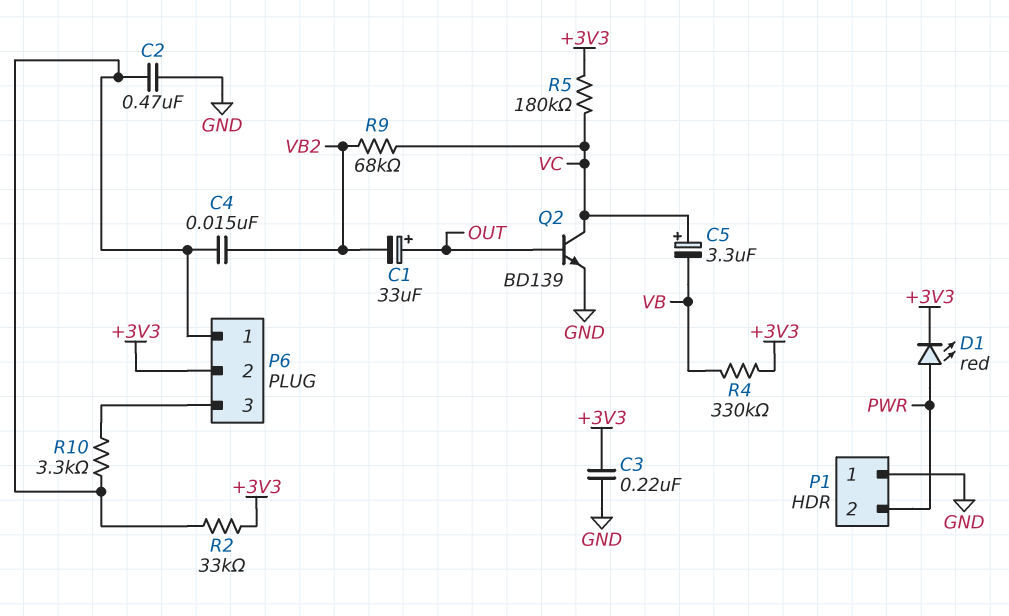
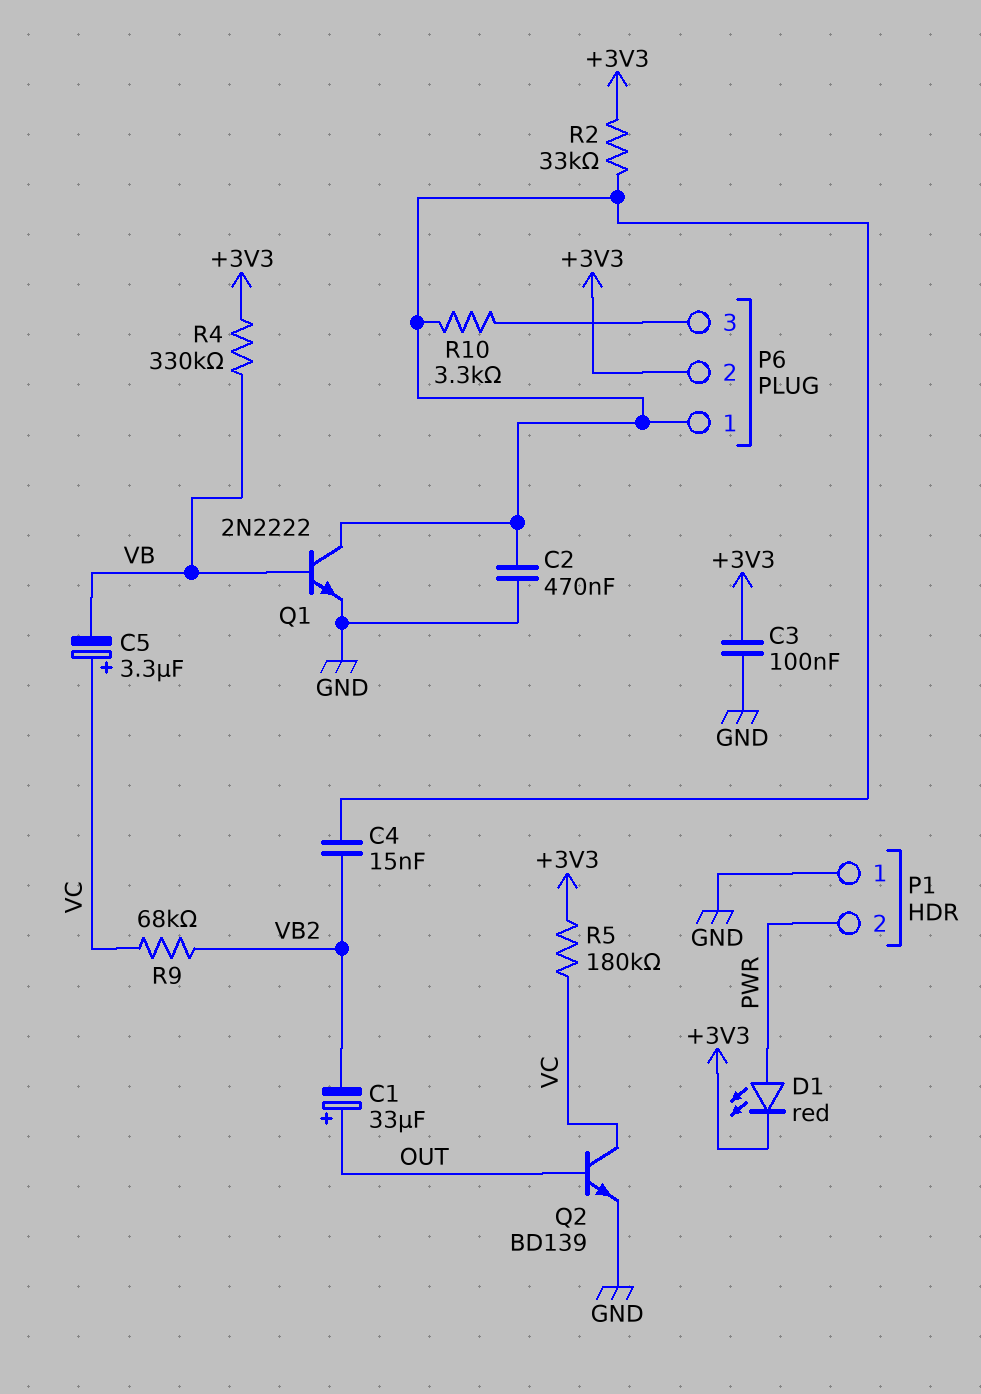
C3: 220nF (+3V3, GND) -> 100nF (+3V3, GND)
Q1: none -> NPN 2N2222 (B VB, C P6/1, E GND)

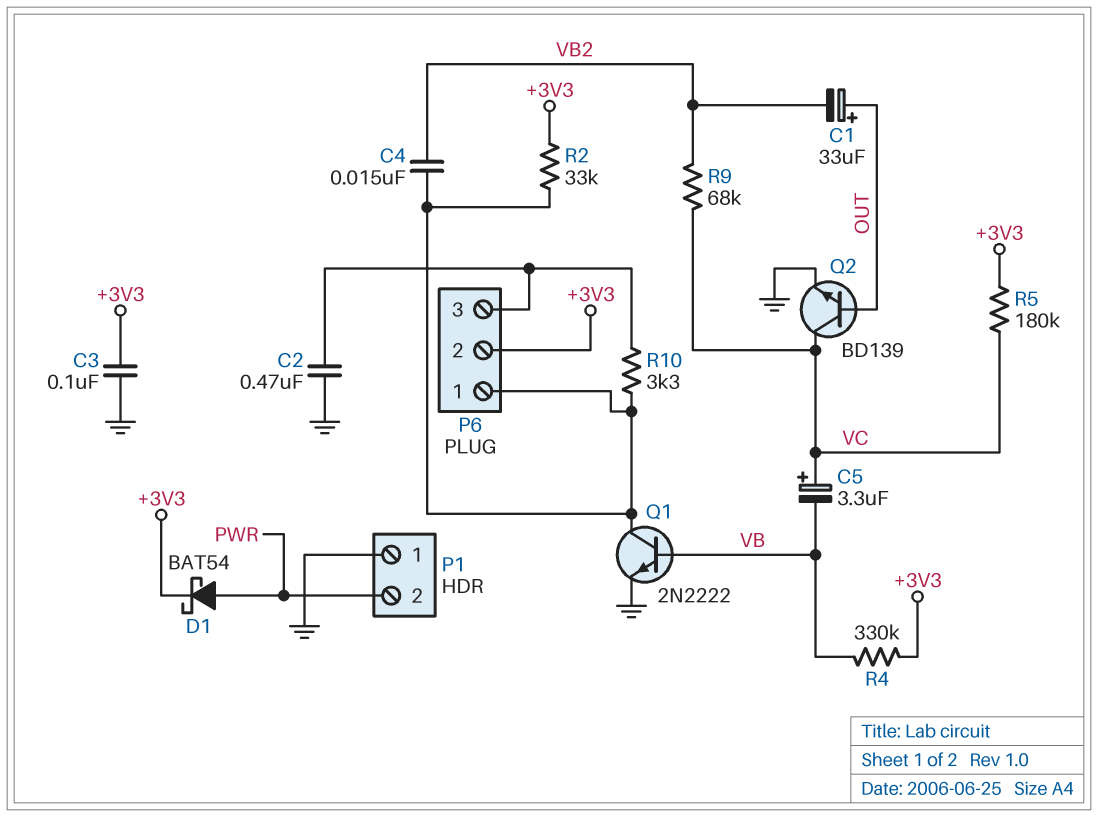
C2: 470nF (GND, P6/1) -> 470nF (GND, P6/3)
D1: LED red (A PWR, K +3V3) -> schottky BAT54 (A PWR, K +3V3)

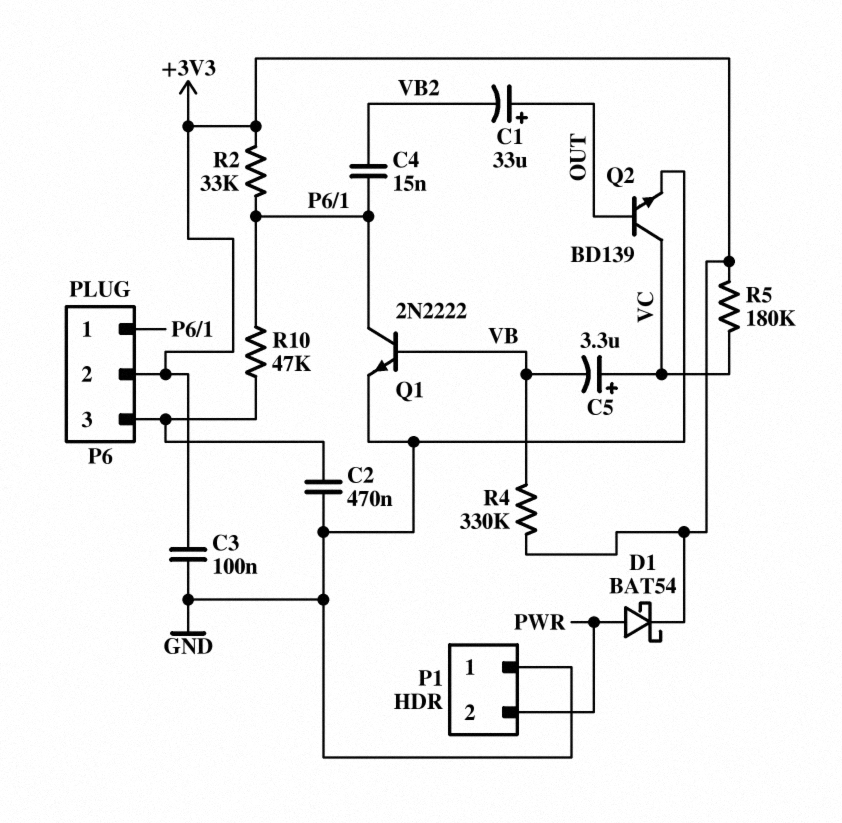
R9: 68k (VB2, VC) -> none
R10: 3.3k (P6/1, P6/3) -> 47k (P6/1, P6/3)

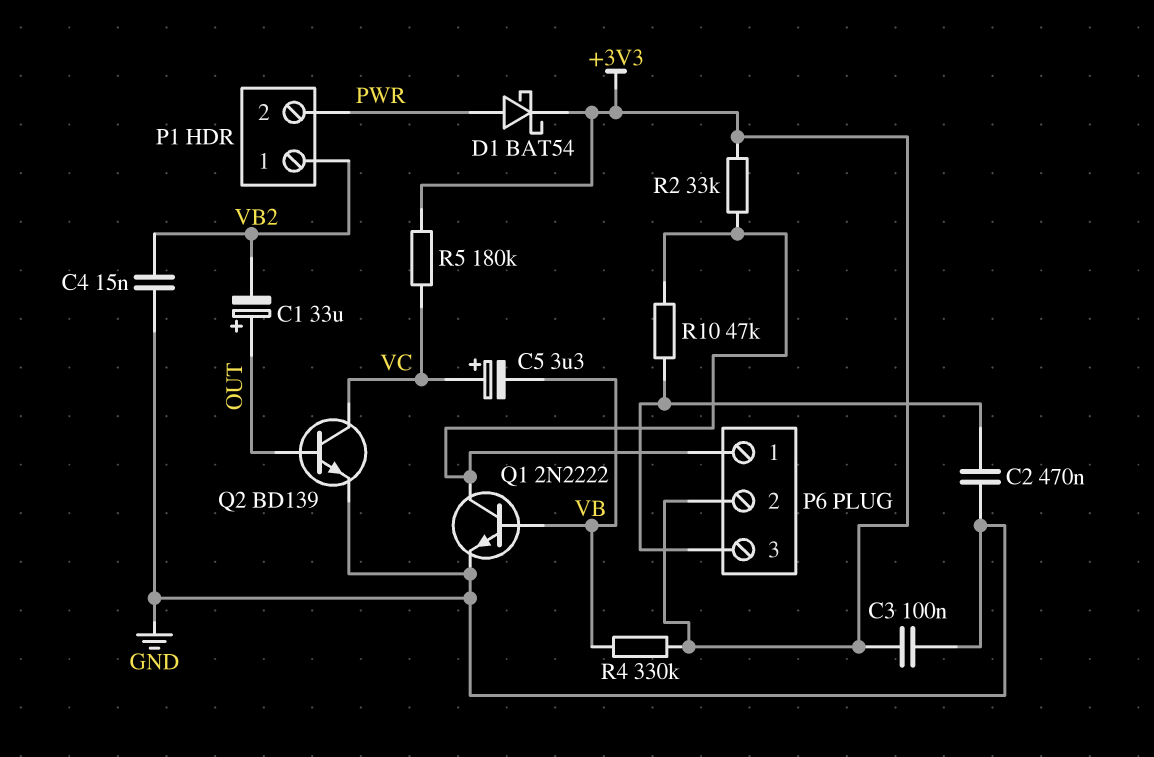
C4: 15nF (P6/1, VB2) -> 15nF (GND, VB2)
P1 pin 1: GND -> VB2

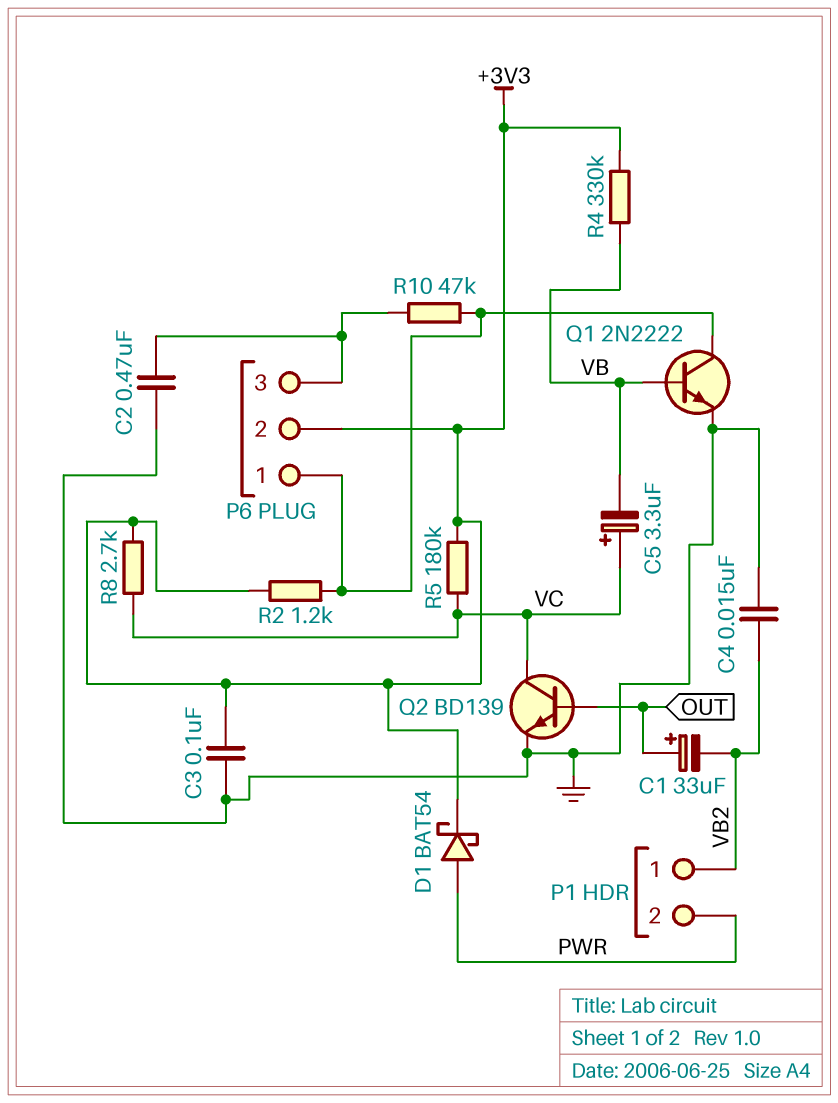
R2: 33k (+3V3, P6/1) -> 1.2k (+3V3, P6/1)
R8: none -> 2.7k (+3V3, VC)

